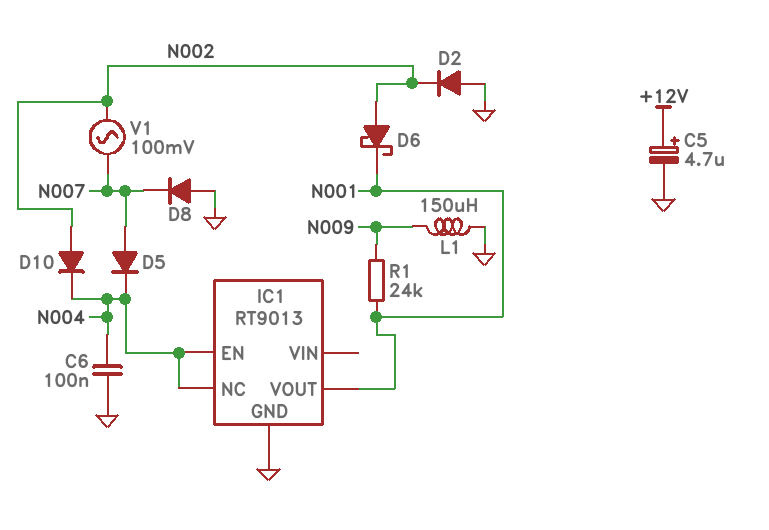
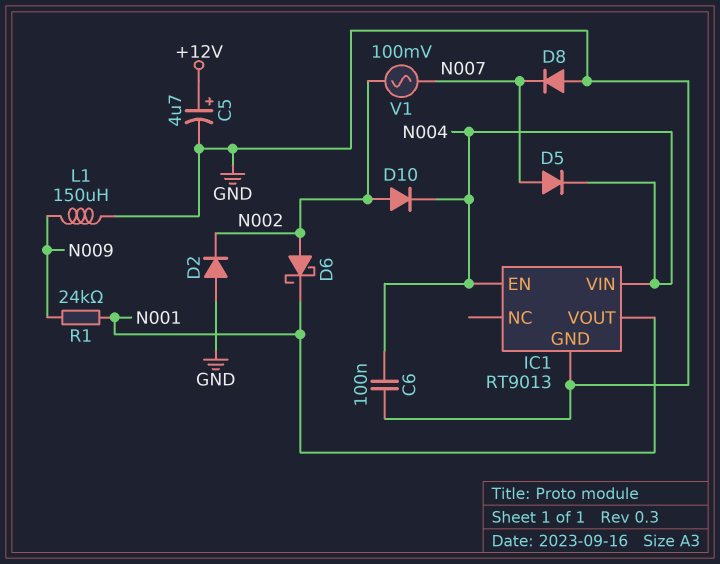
IC1 pin NC: N004 -> none
IC1 pin VIN: none -> N004

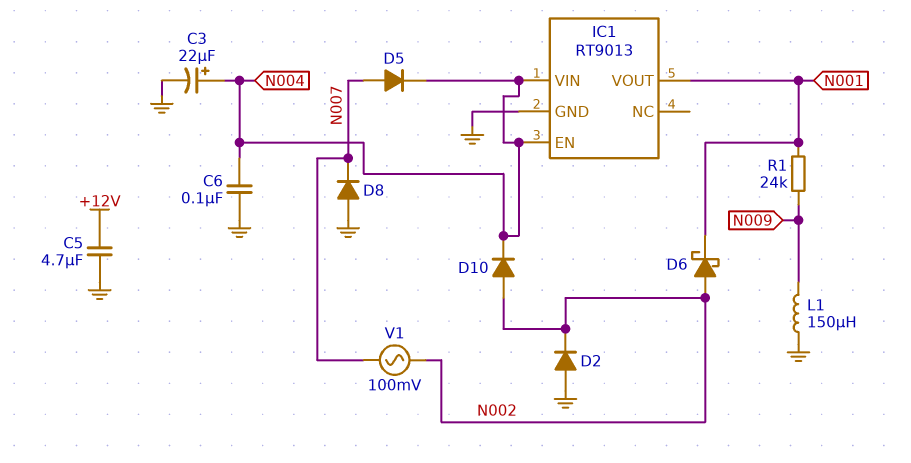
C3: none -> 22uF (plus N004, minus GND)
C5: 4.7uF (plus +12V, minus GND) -> 4.7uF (+12V, GND)

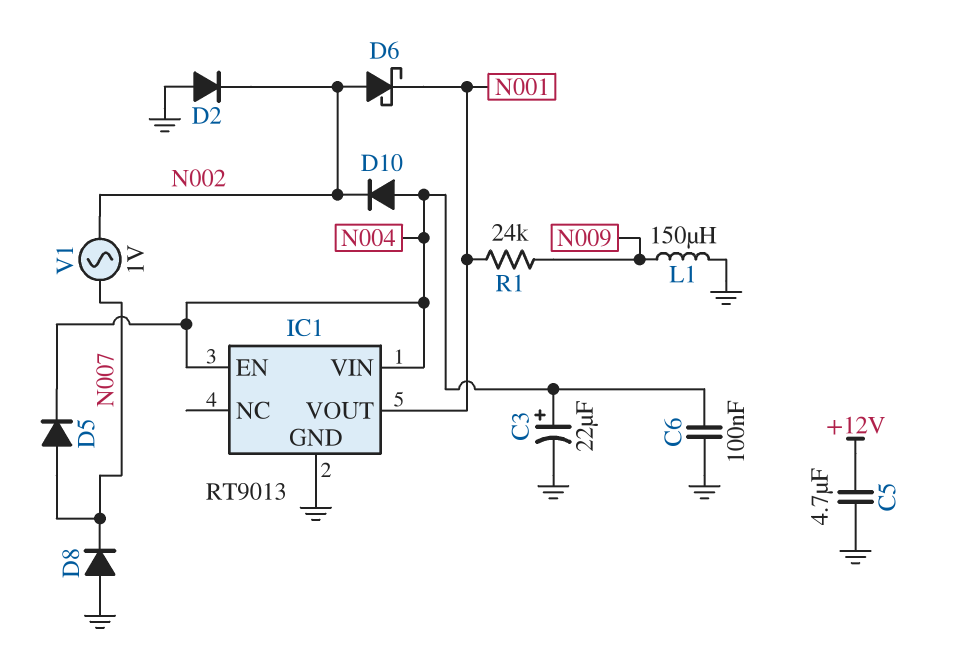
D10: diode (A N002, K N004) -> diode (A N004, K N002)
V1: AC 100mV (N002, N007) -> AC 1V (N002, N007)

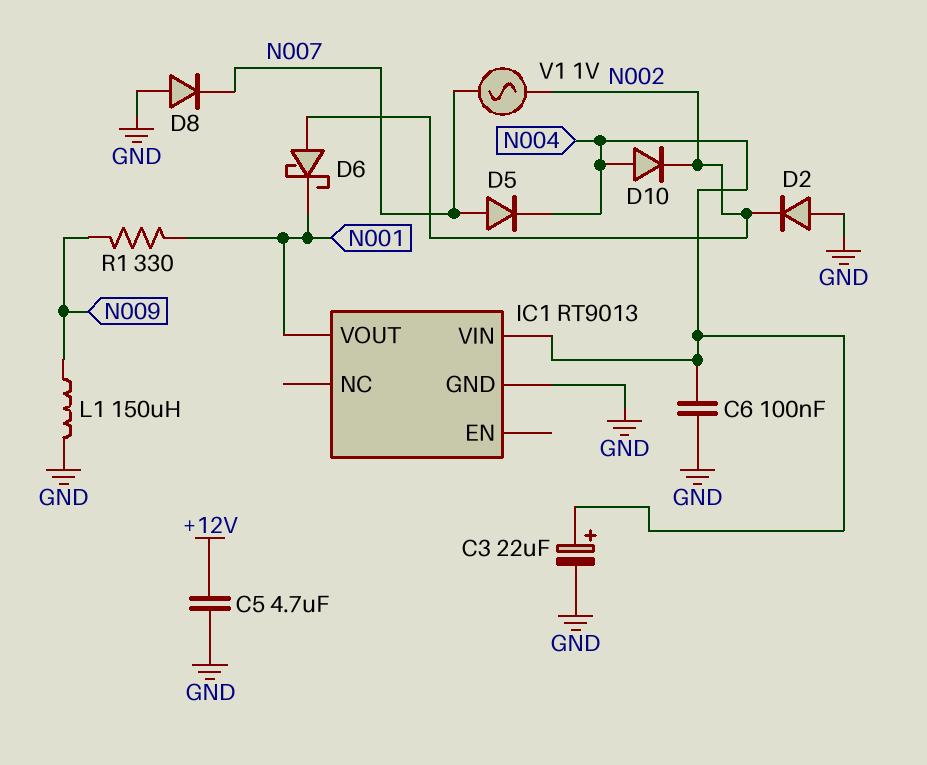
IC1 pin EN: N004 -> none
R1: 24k (N001, N009) -> 330 (N001, N009)

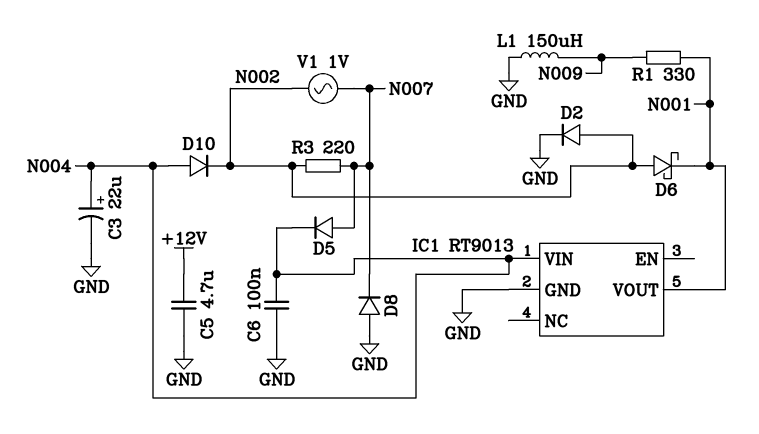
D2: diode (A GND, K N002) -> diode (A N002, K GND)
R3: none -> 220 (N002, N007)

